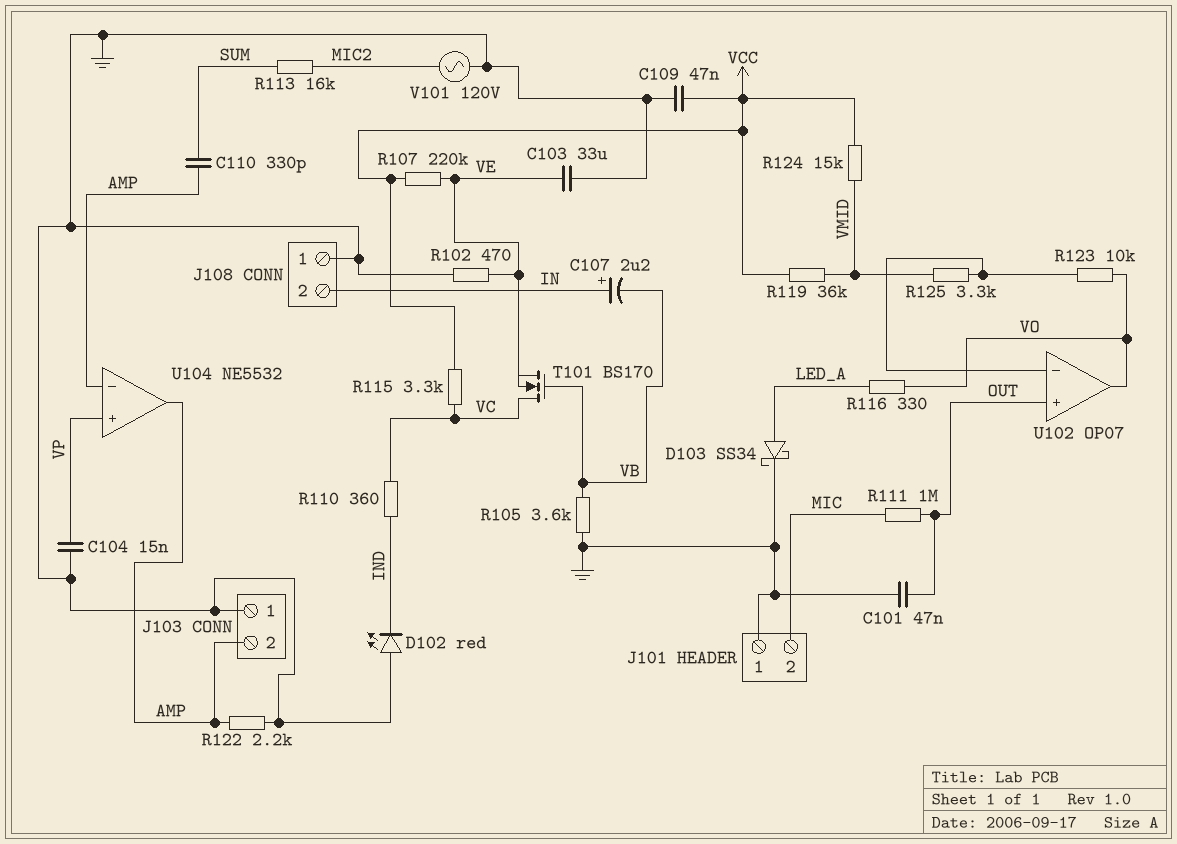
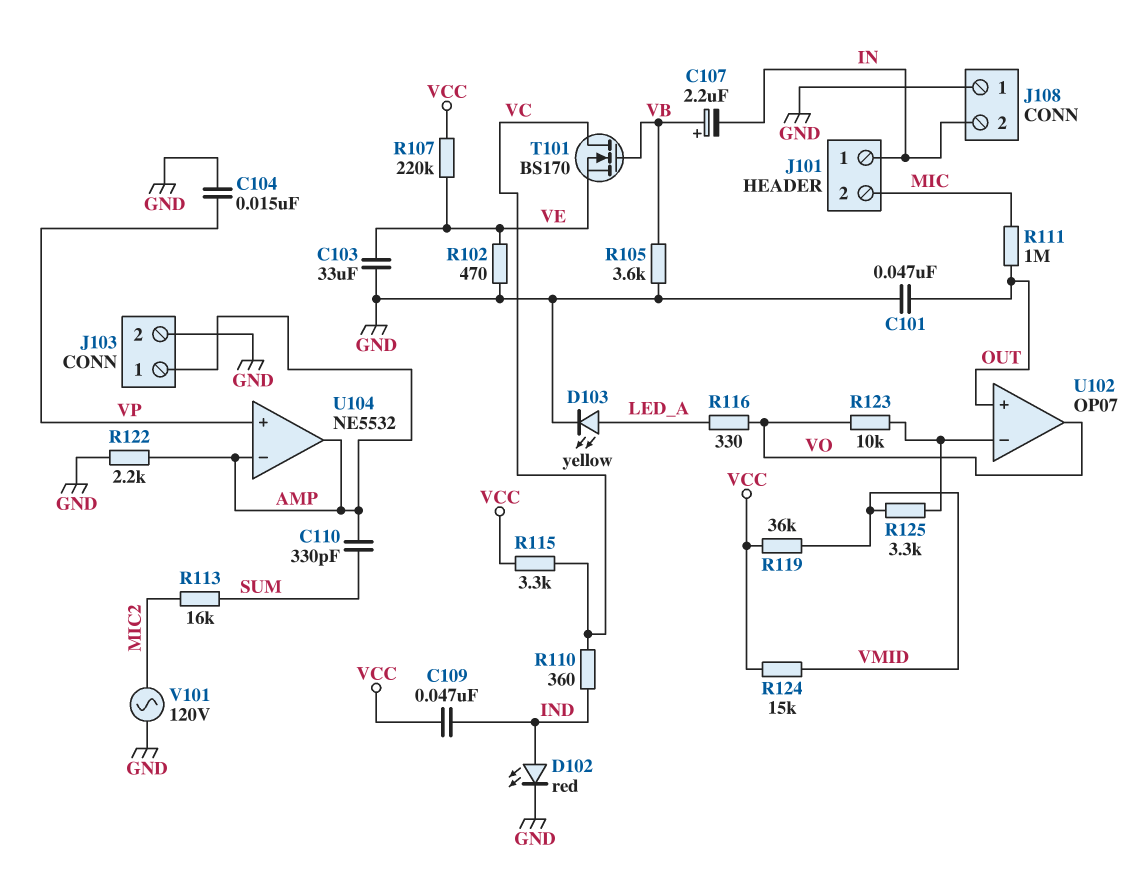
C107: 2.2uF (plus IN, minus VB) -> 2.2uF (plus VB, minus IN)
C109: 47nF (GND, VCC) -> 47nF (IND, VCC)
D102: LED red (A GND, K IND) -> LED red (A IND, K GND)
D103: schottky SS34 (A LED_A, K GND) -> LED yellow (A LED_A, K GND)
J101 pin 1: GND -> IN
J103 pin 1: GND -> AMP
J103 pin 2: AMP -> GND

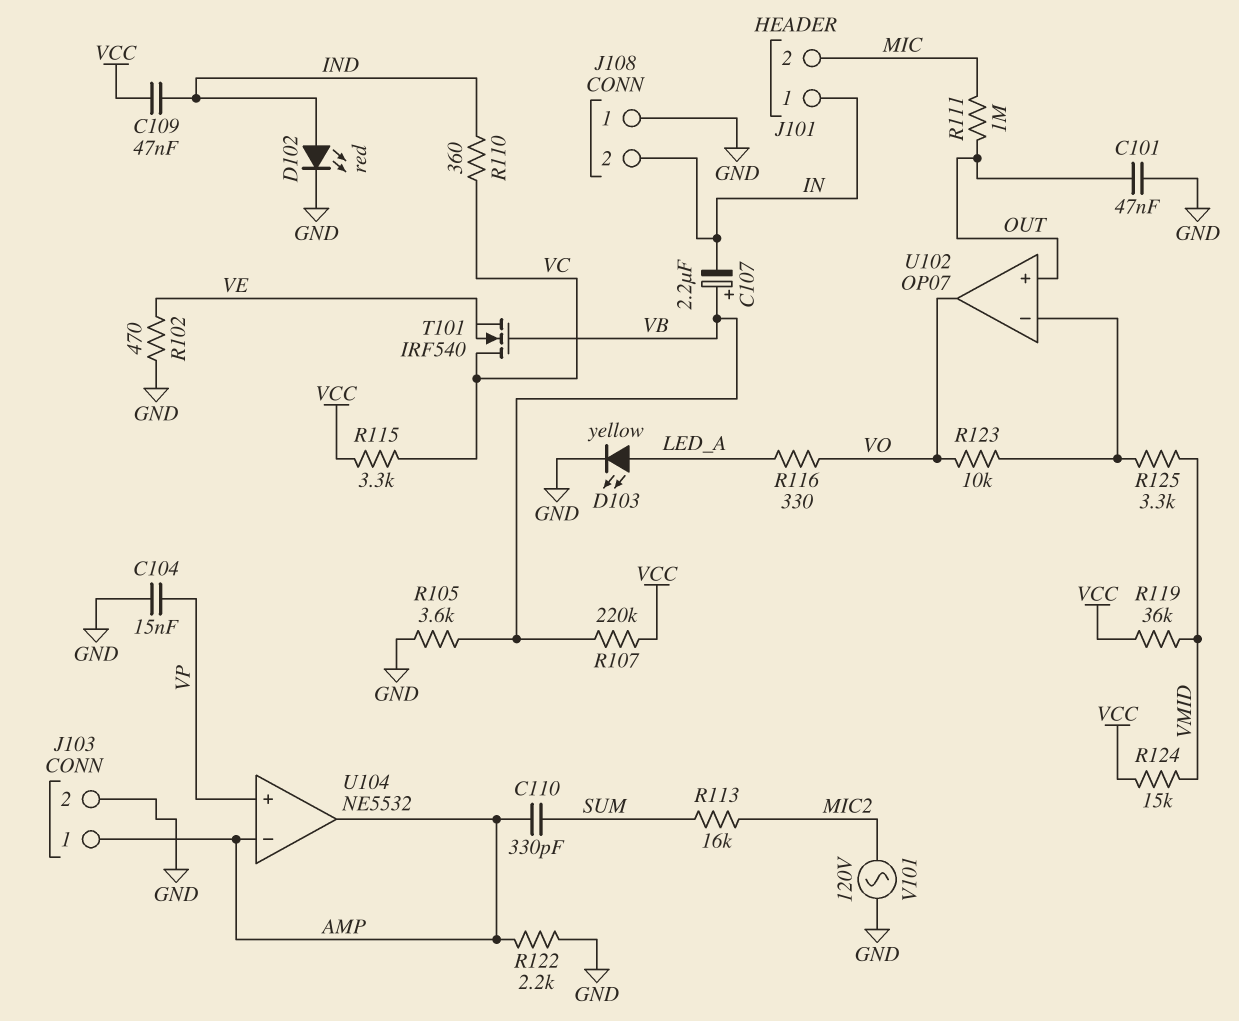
C103: 33uF (GND, VE) -> none
R107: 220k (VCC, VE) -> 220k (VB, VCC)
T101: NMOS BS170 (G VB, D VC, S VE) -> NMOS IRF540 (G VB, D VC, S VE)

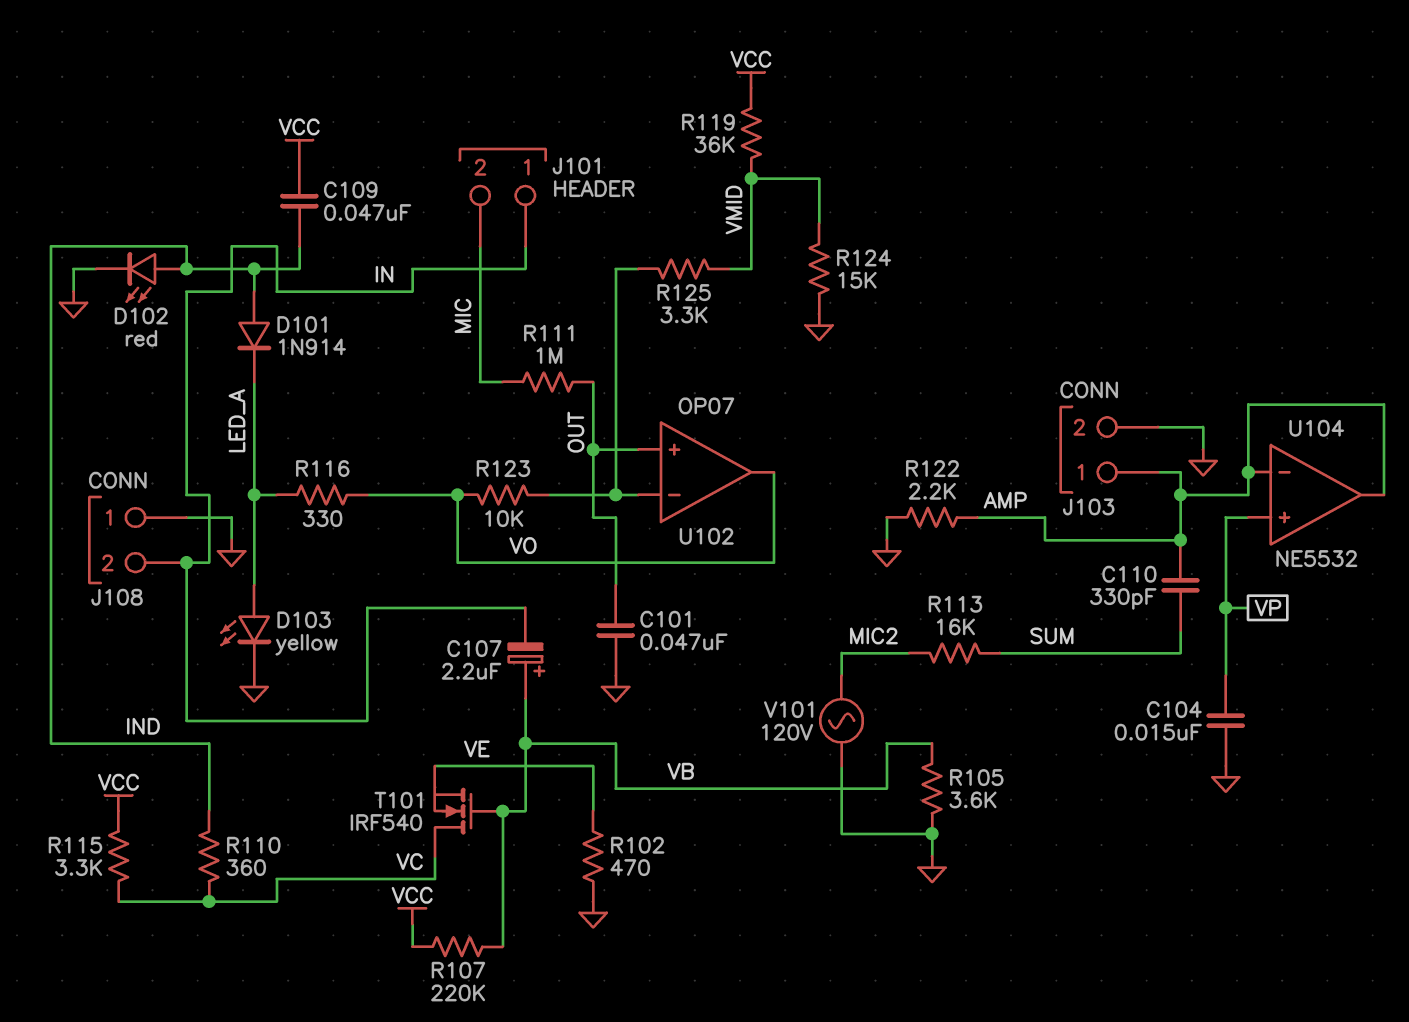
D101: none -> diode 1N914 (A IND, K LED_A)
R124: 15k (VCC, VMID) -> 15k (GND, VMID)

